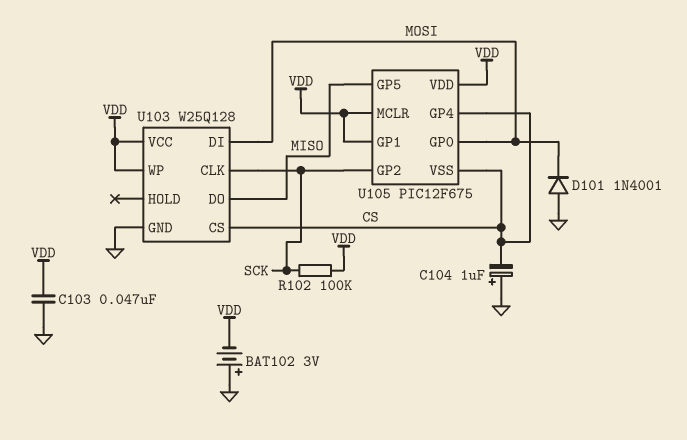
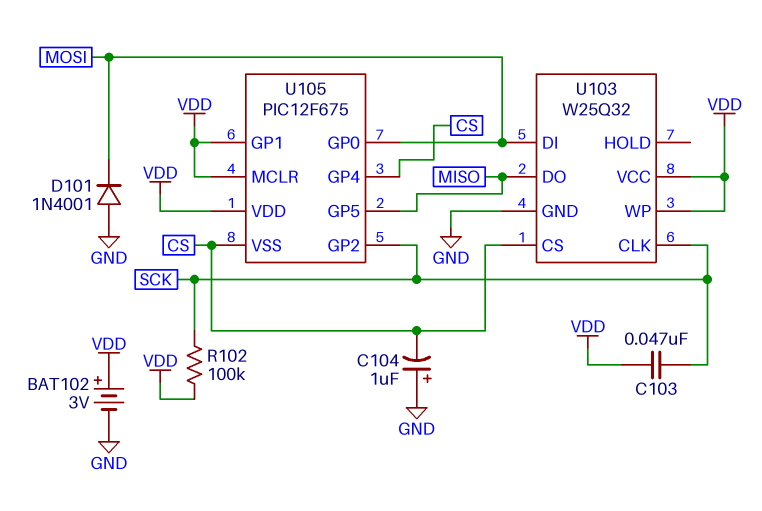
BAT102: 3V (plus GND, minus VDD) -> 3V (plus VDD, minus GND)
C103: 47nF (GND, VDD) -> 47nF (SCK, VDD)
U103: W25Q128 -> W25Q32

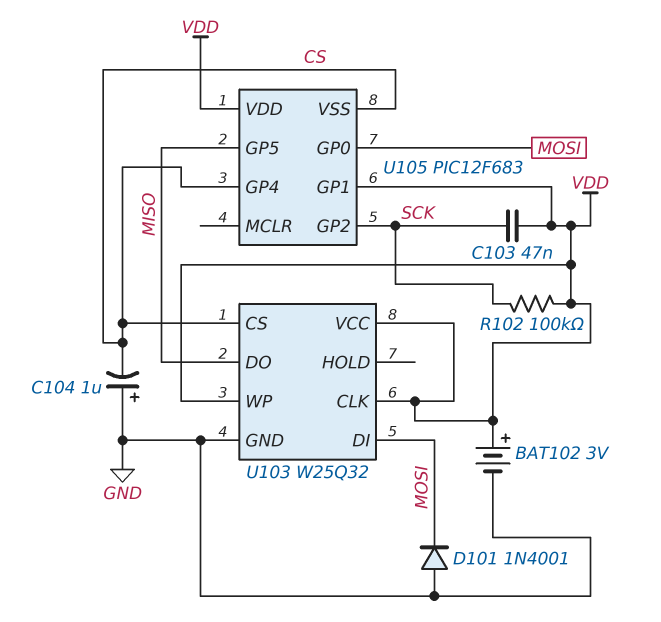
U103 pin CLK: SCK -> VDD
U105: PIC12F675 -> PIC12F683
U105 pin MCLR: VDD -> none

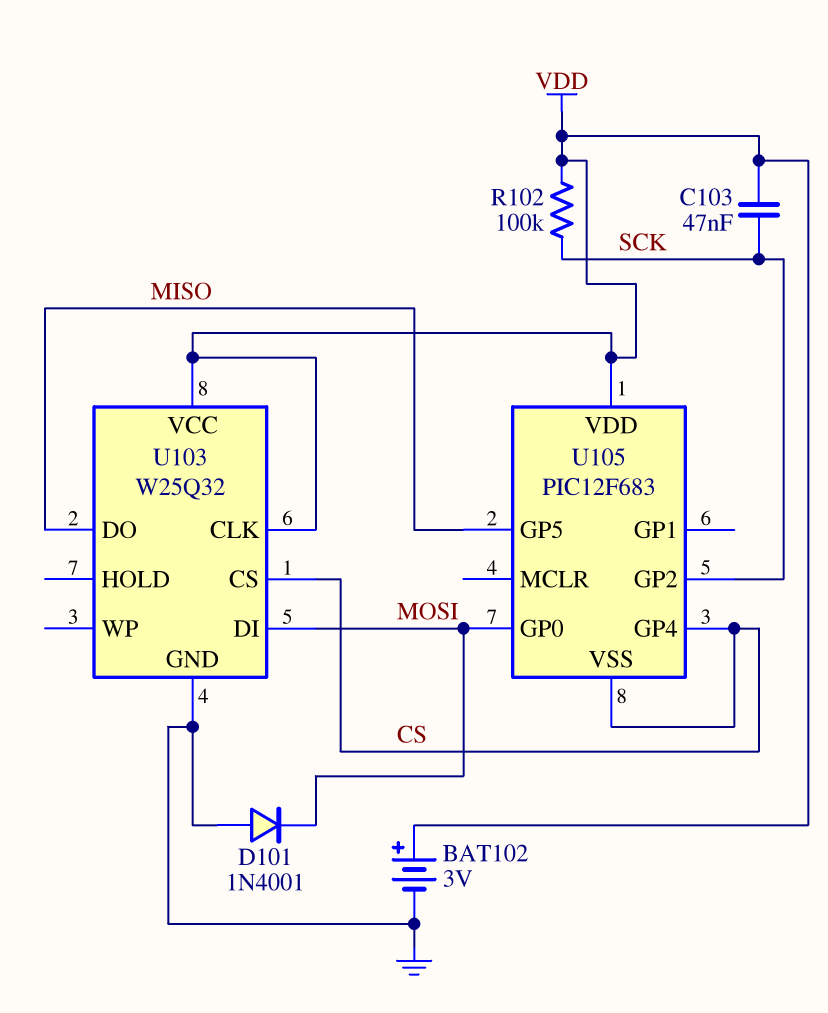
C104: 1uF (plus GND, minus CS) -> none
U103 pin WP: VDD -> none
U105 pin GP1: VDD -> none

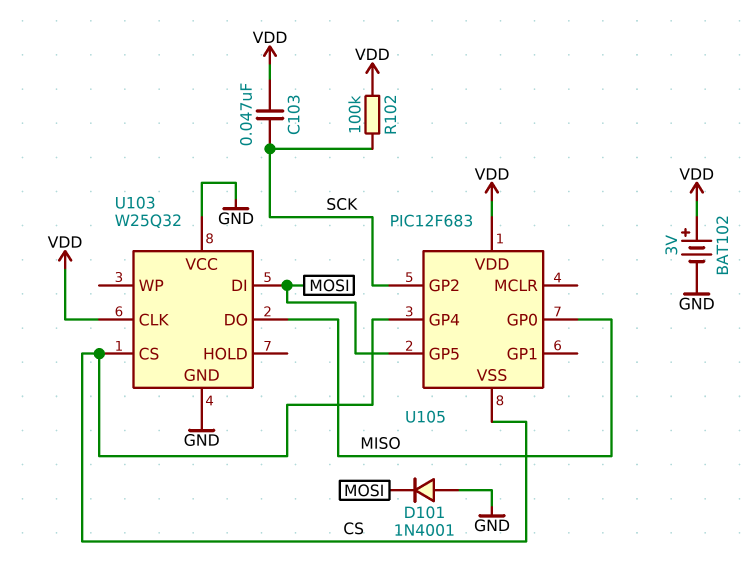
U103 pin VCC: VDD -> GND
U105 pin GP0: MOSI -> MISO
U105 pin GP5: MISO -> MOSI

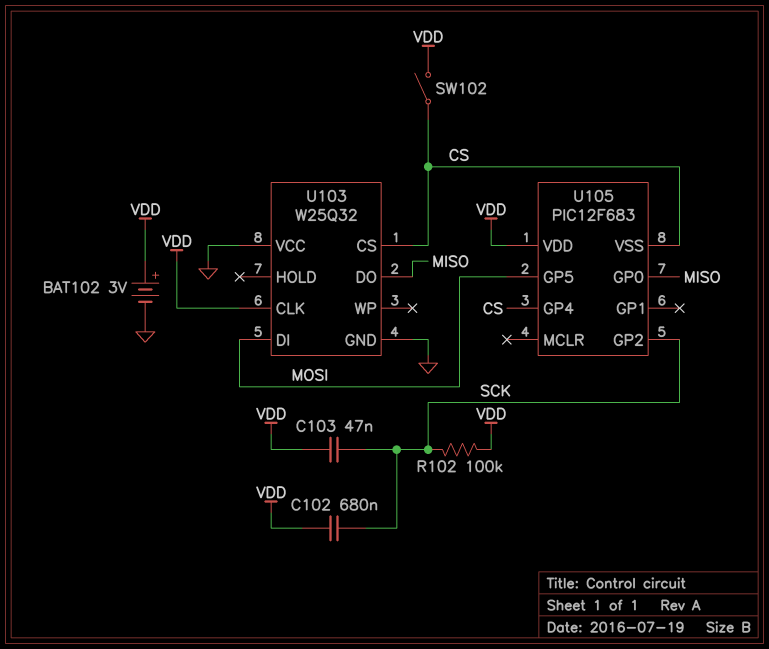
C102: none -> 680nF (SCK, VDD)
D101: diode 1N4001 (A GND, K MOSI) -> none
SW102: none -> switch (CS, VDD)

